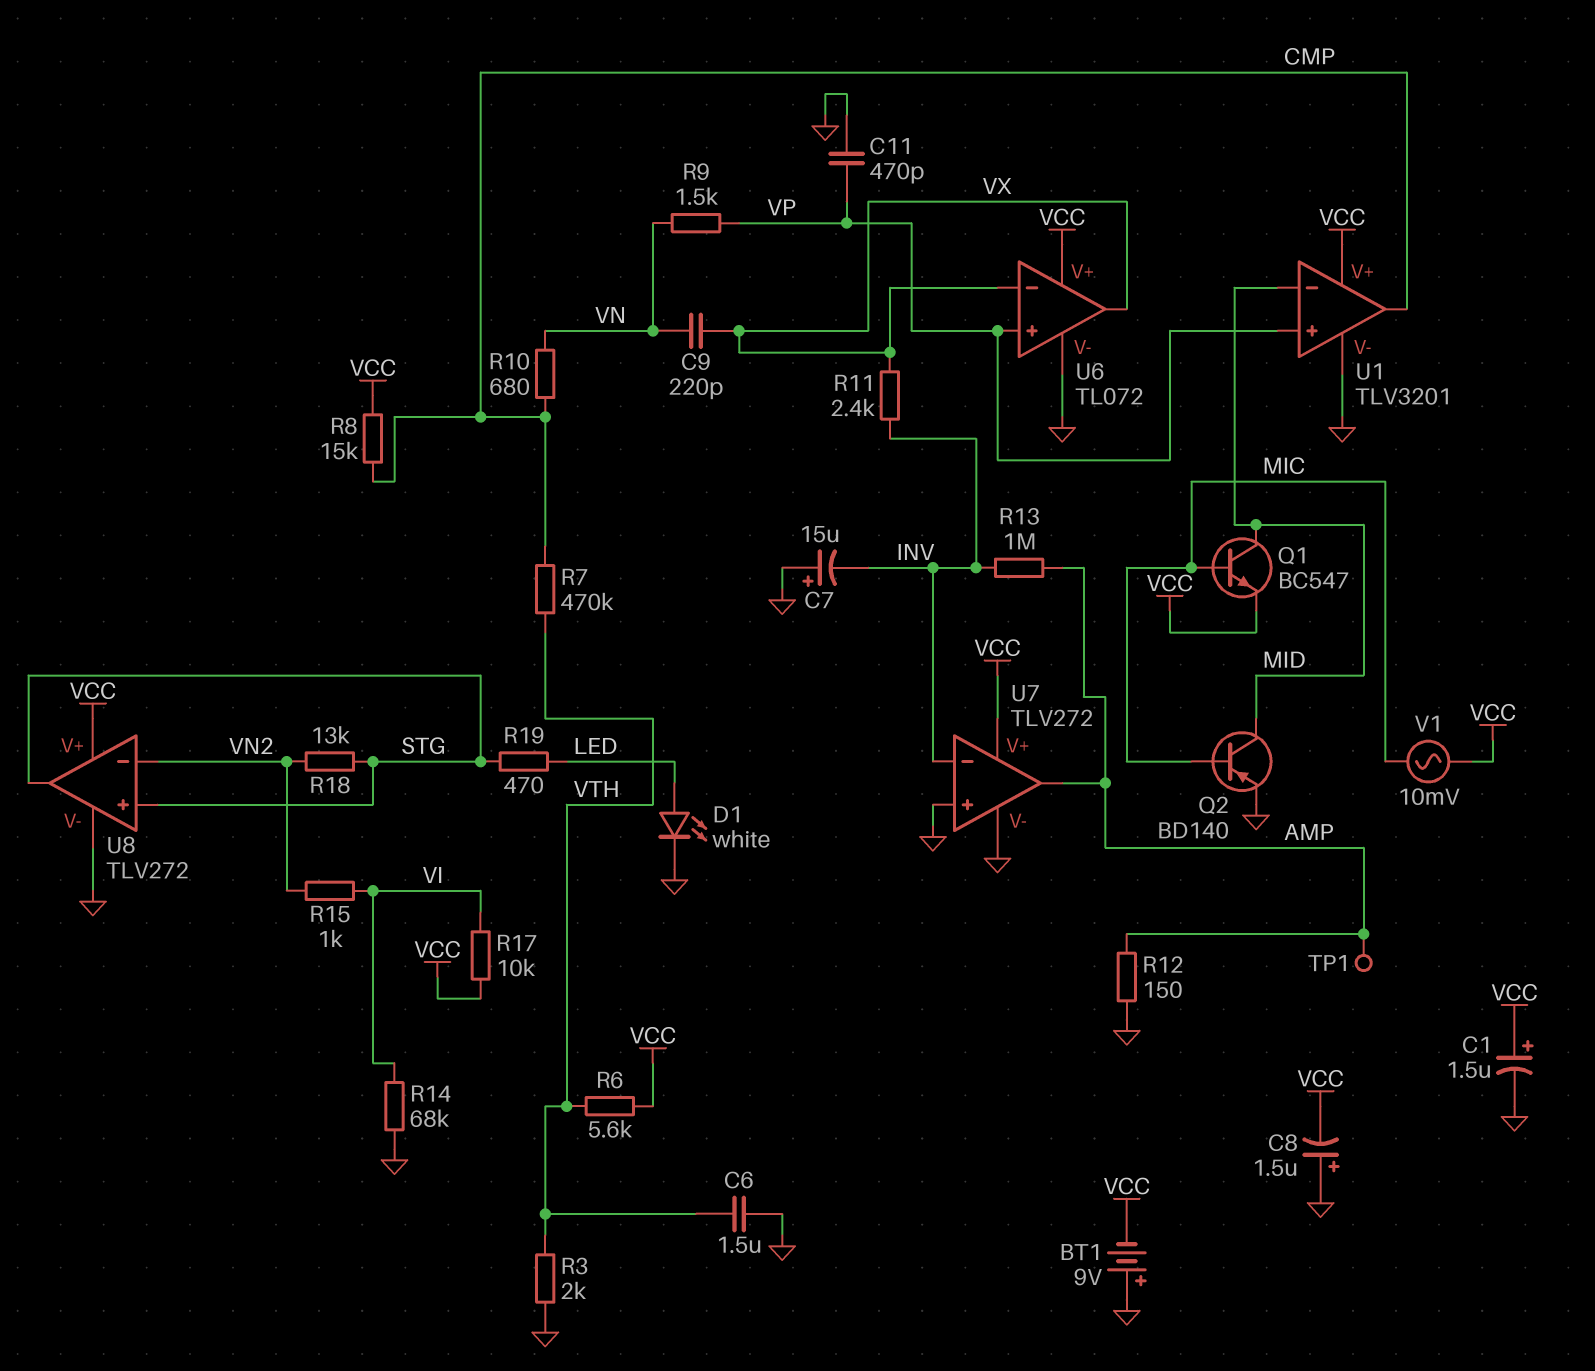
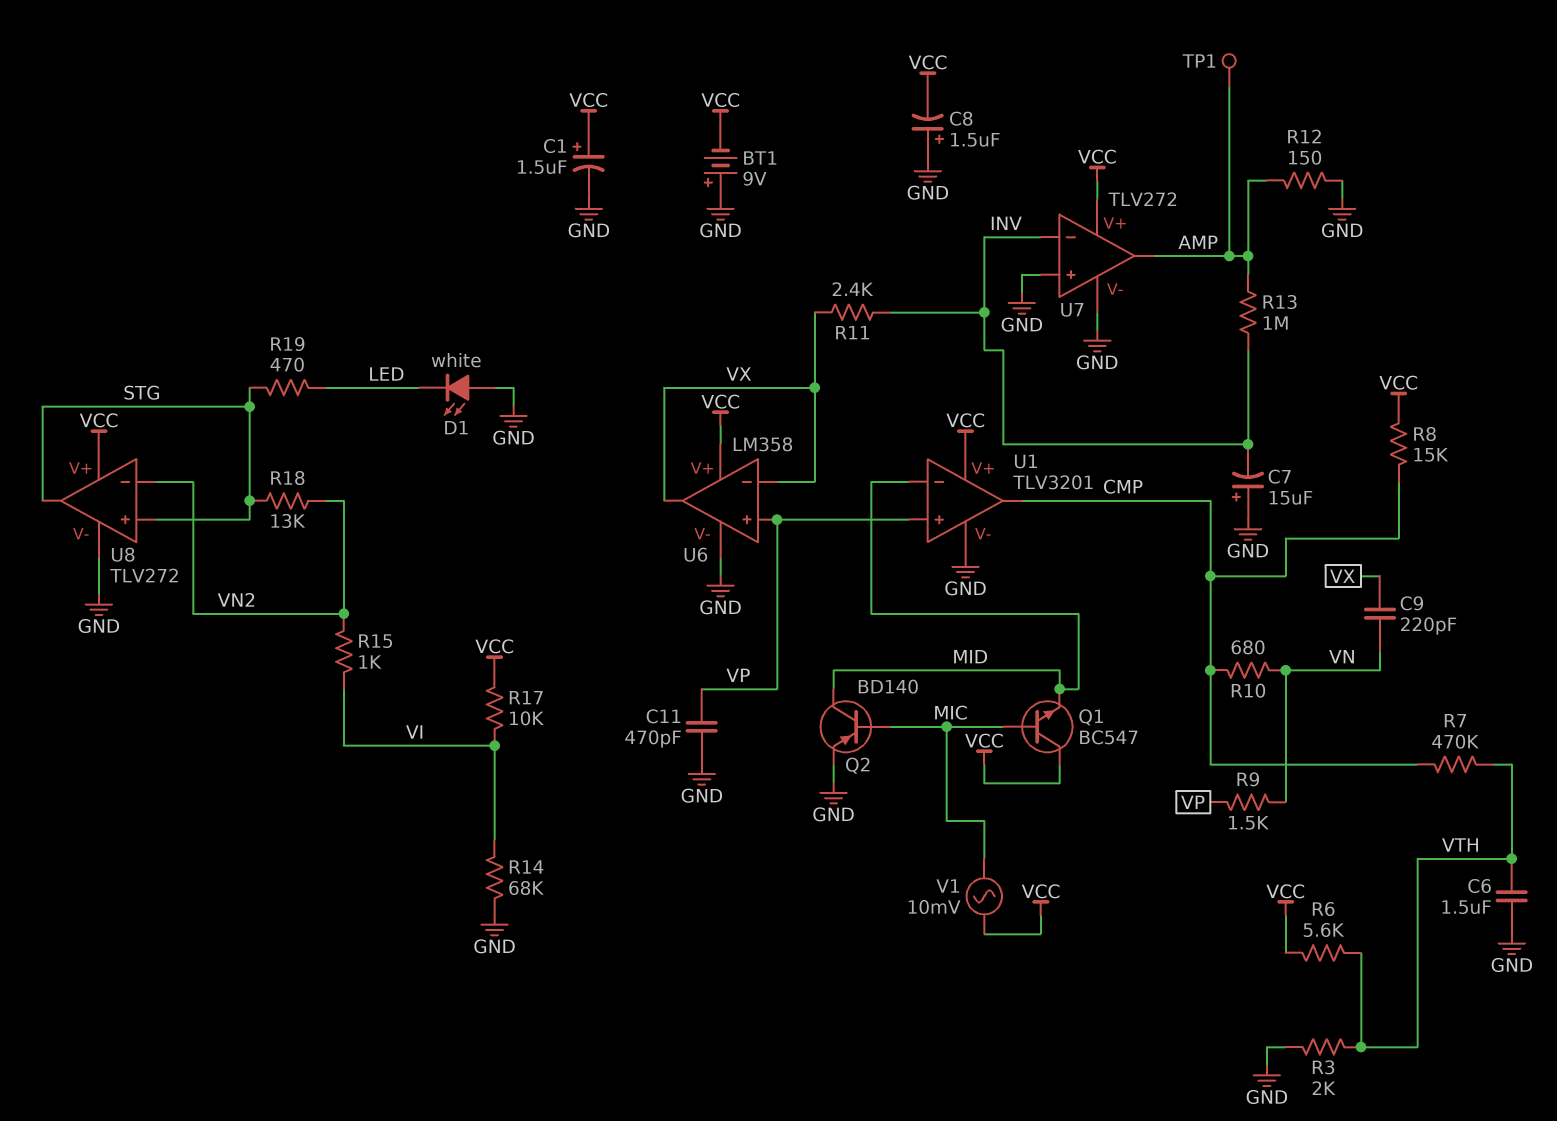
D1: LED white (A LED, K GND) -> LED white (A GND, K LED)
Q1: NPN BC547 (B MIC, C MID, E VCC) -> NPN BC547 (B MIC, C VCC, E MID)
U6: TL072 -> LM358

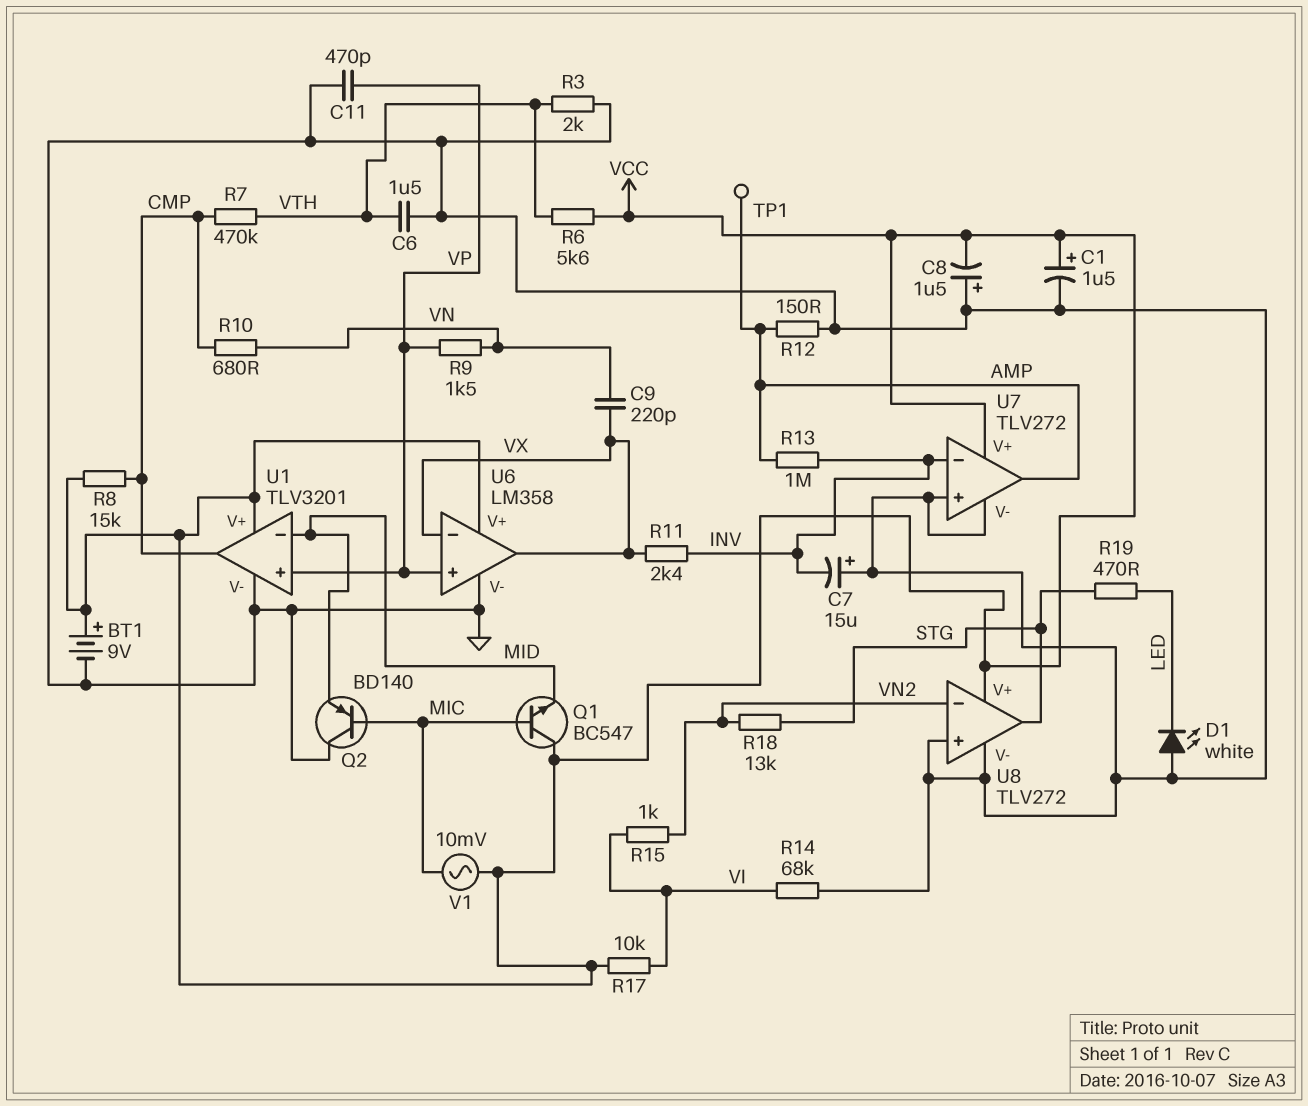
BT1: 9V (plus GND, minus VCC) -> 9V (plus VCC, minus GND)
Q2: PNP BD140 (B MIC, C MID, E GND) -> PNP BD140 (B MIC, C GND, E MID)
U8 pin in+: STG -> GND

